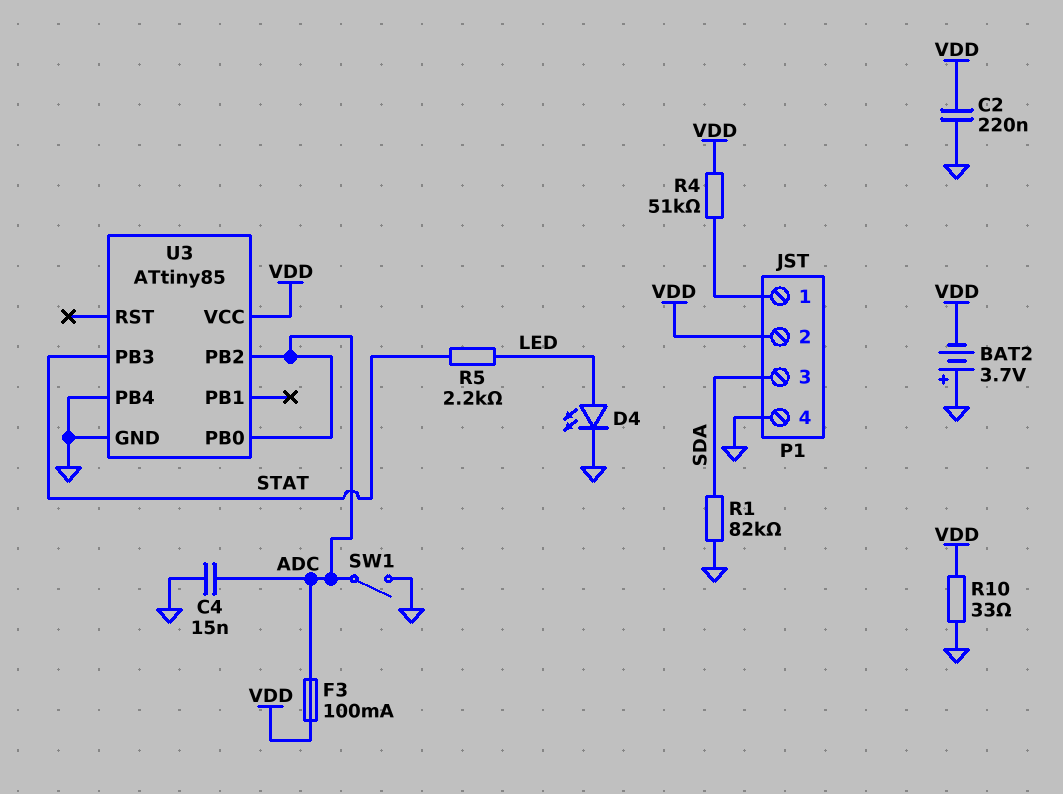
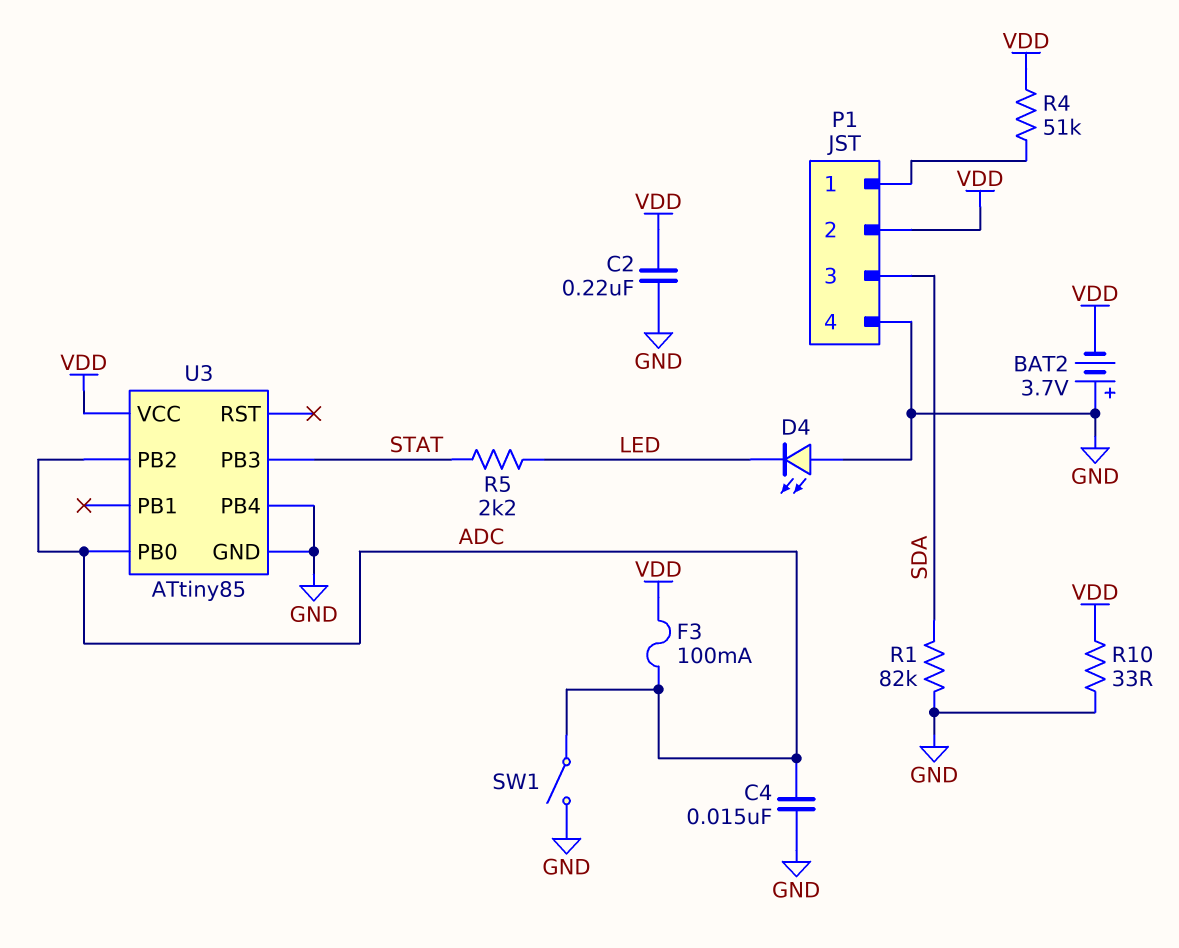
D4: LED (A LED, K GND) -> LED (A GND, K LED)

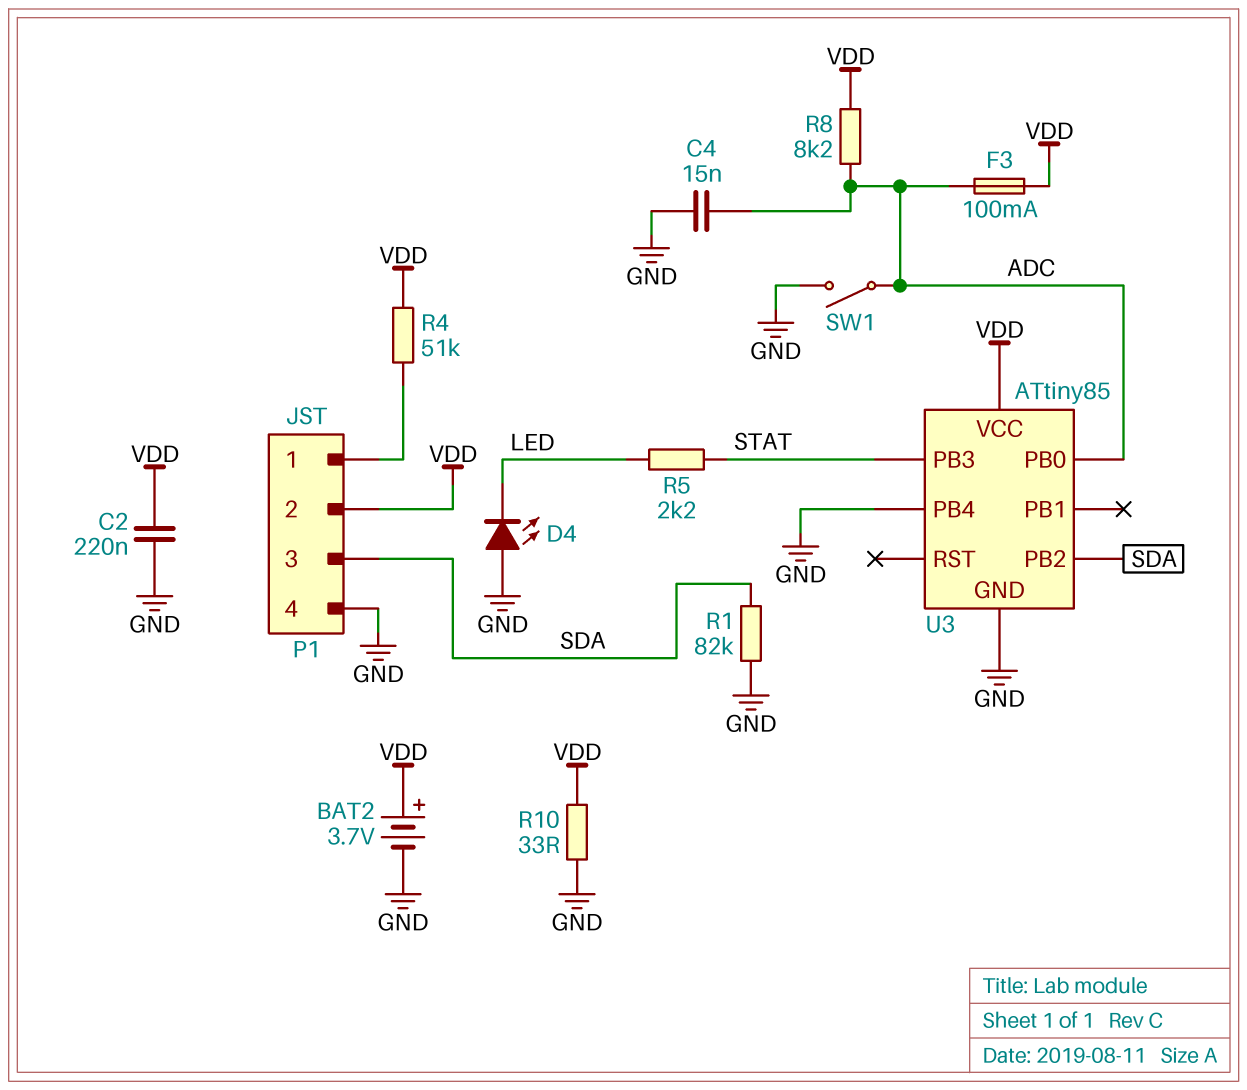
BAT2: 3.7V (plus GND, minus VDD) -> 3.7V (plus VDD, minus GND)
R8: none -> 8.2k (ADC, VDD)
U3 pin PB2: ADC -> SDA

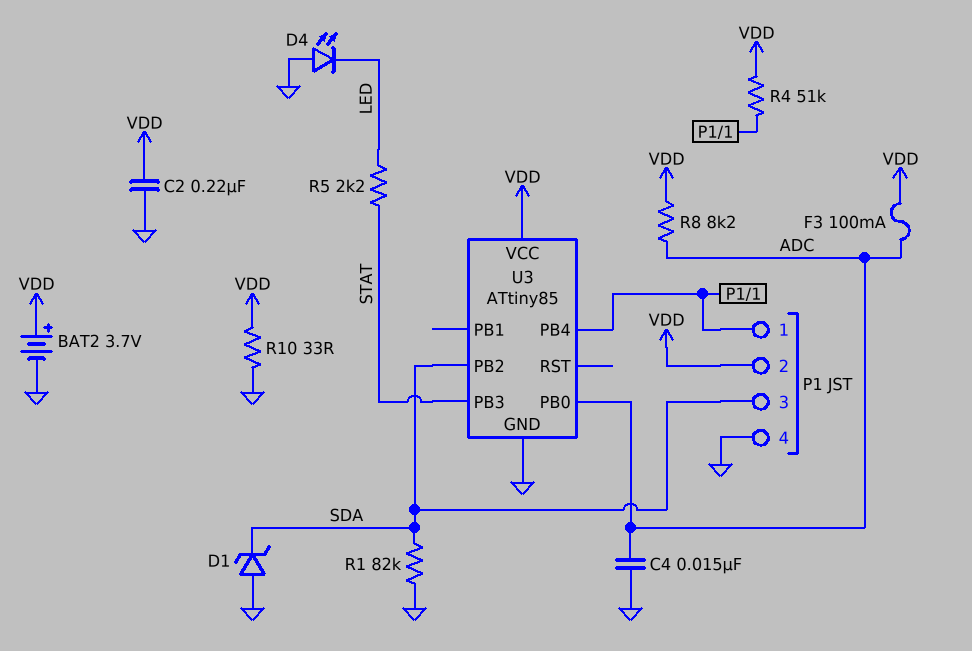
D1: none -> zener (A GND, K SDA)
SW1: switch (ADC, GND) -> none
U3 pin PB4: GND -> P1/1

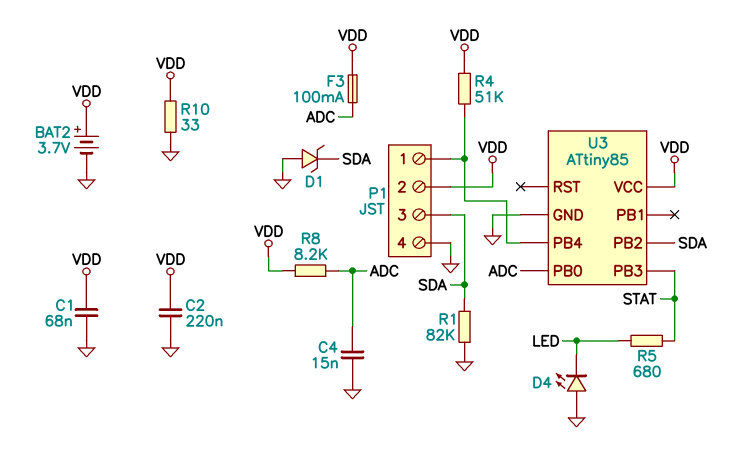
C1: none -> 68nF (GND, VDD)
R5: 2.2k (LED, STAT) -> 680 (LED, STAT)

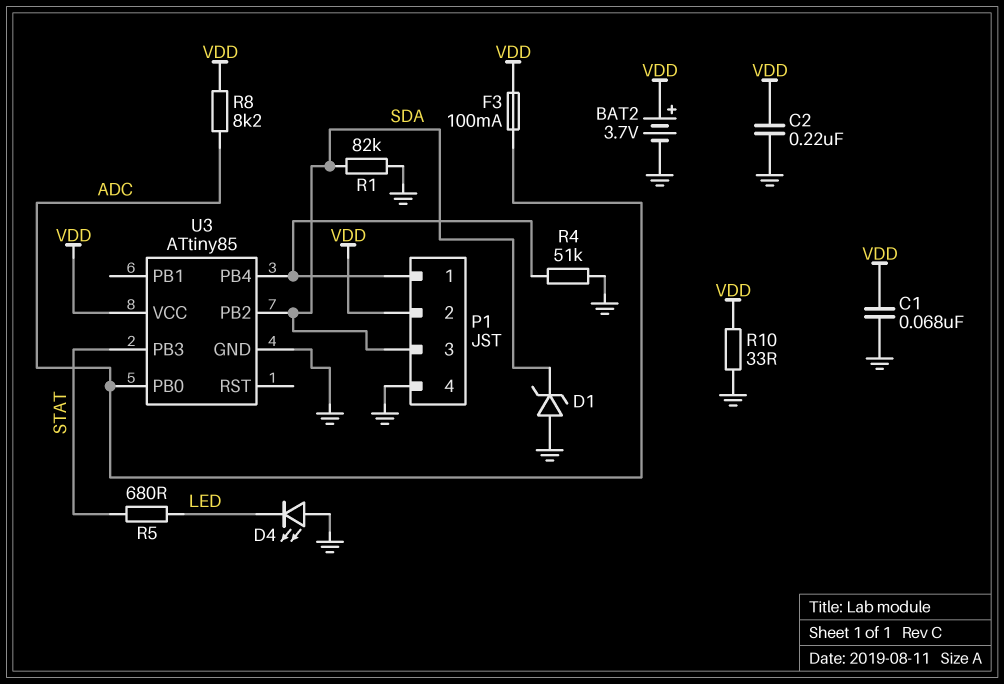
C4: 15nF (ADC, GND) -> none
R4: 51k (P1/1, VDD) -> 51k (GND, P1/1)

